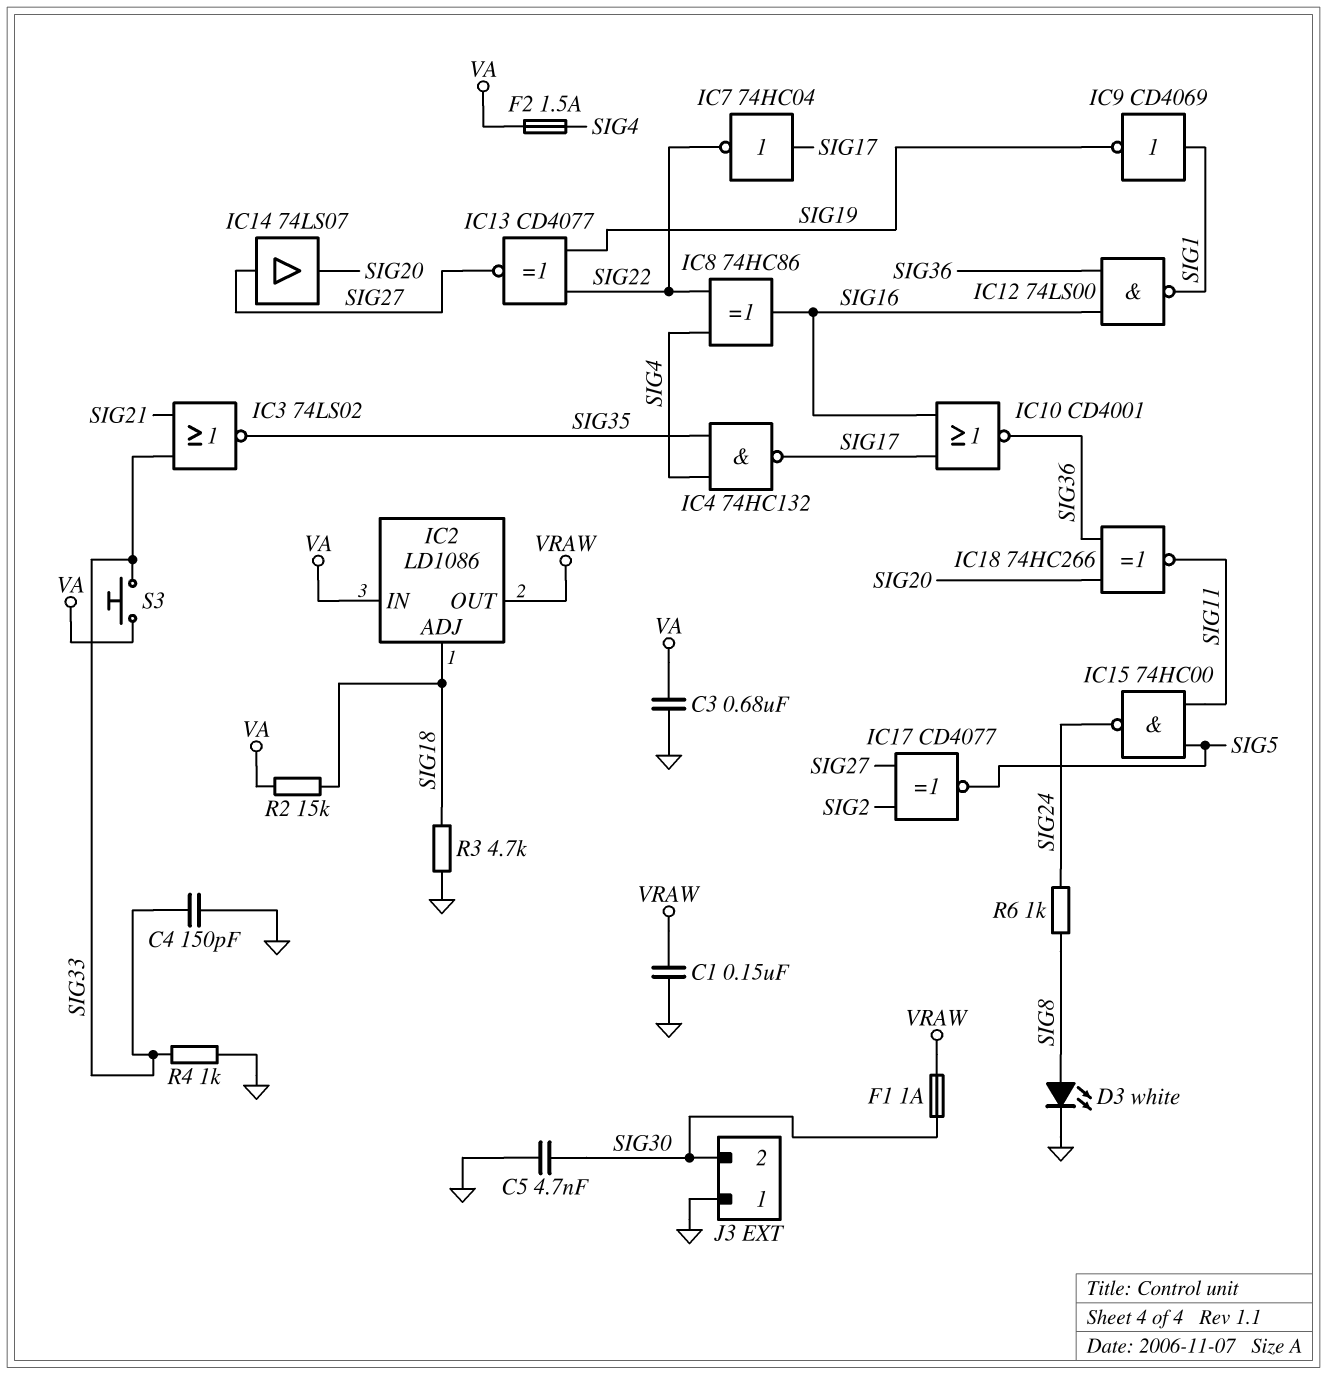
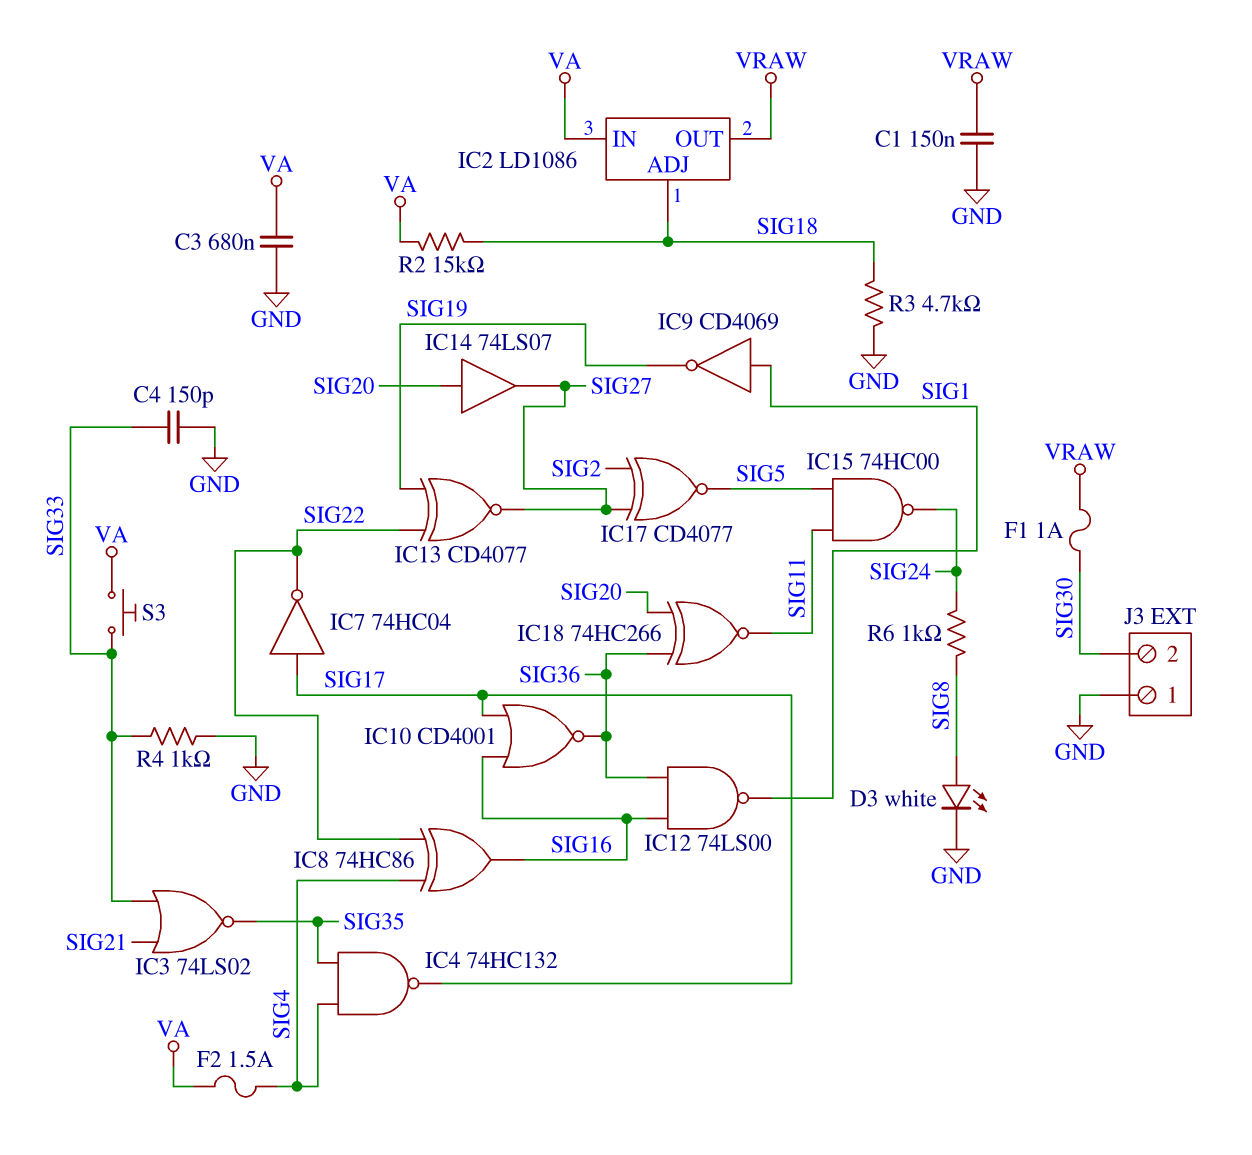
C5: 4.7nF (GND, SIG30) -> none
IC14: buffer 74LS07 (in SIG27, out SIG20) -> buffer 74LS07 (in SIG20, out SIG27)

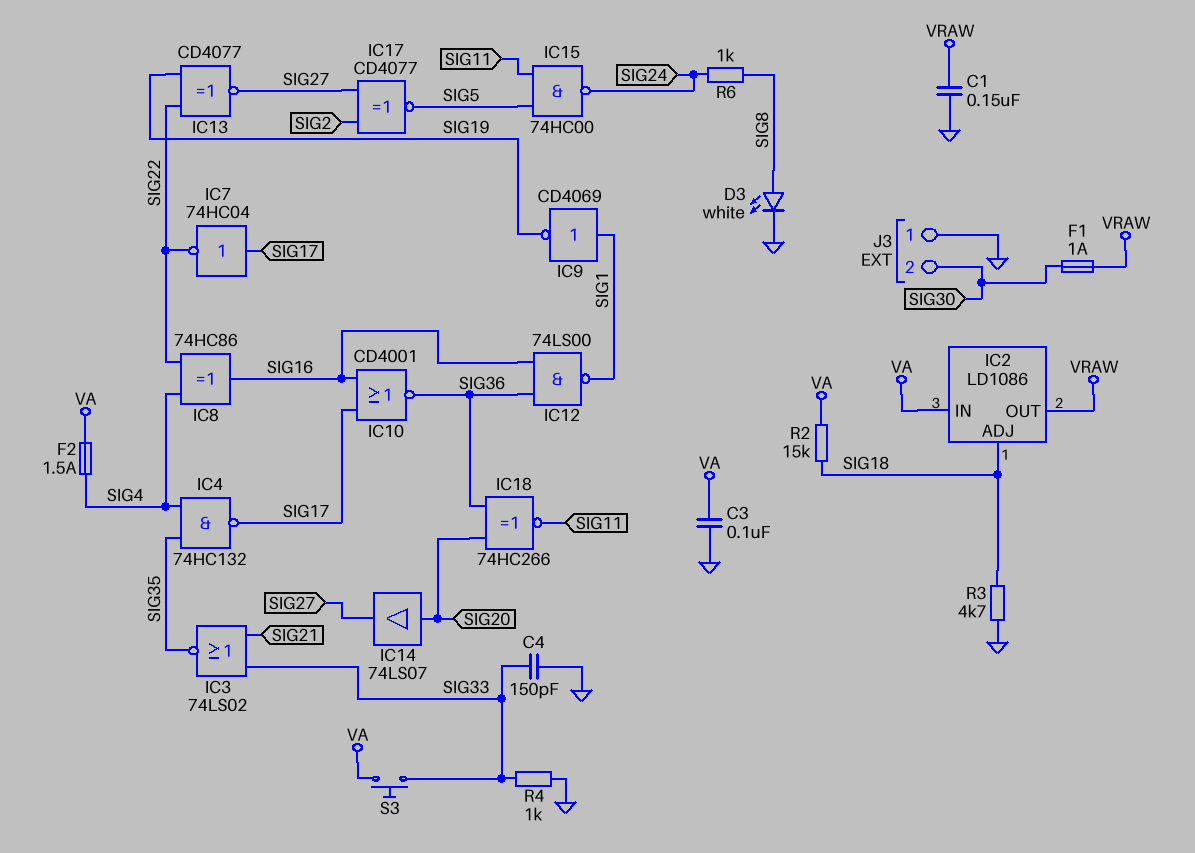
C3: 680nF (GND, VA) -> 100nF (GND, VA)

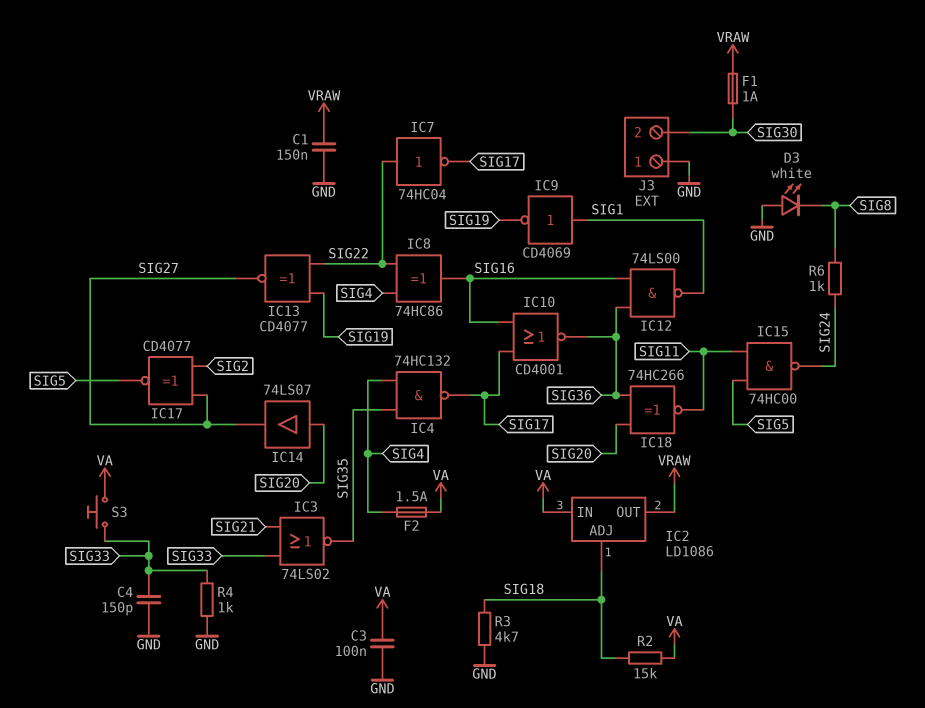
D3: LED white (A SIG8, K GND) -> LED white (A GND, K SIG8)
IC7: NOT 74HC04 (in SIG17, out SIG22) -> NOT 74HC04 (in SIG22, out SIG17)

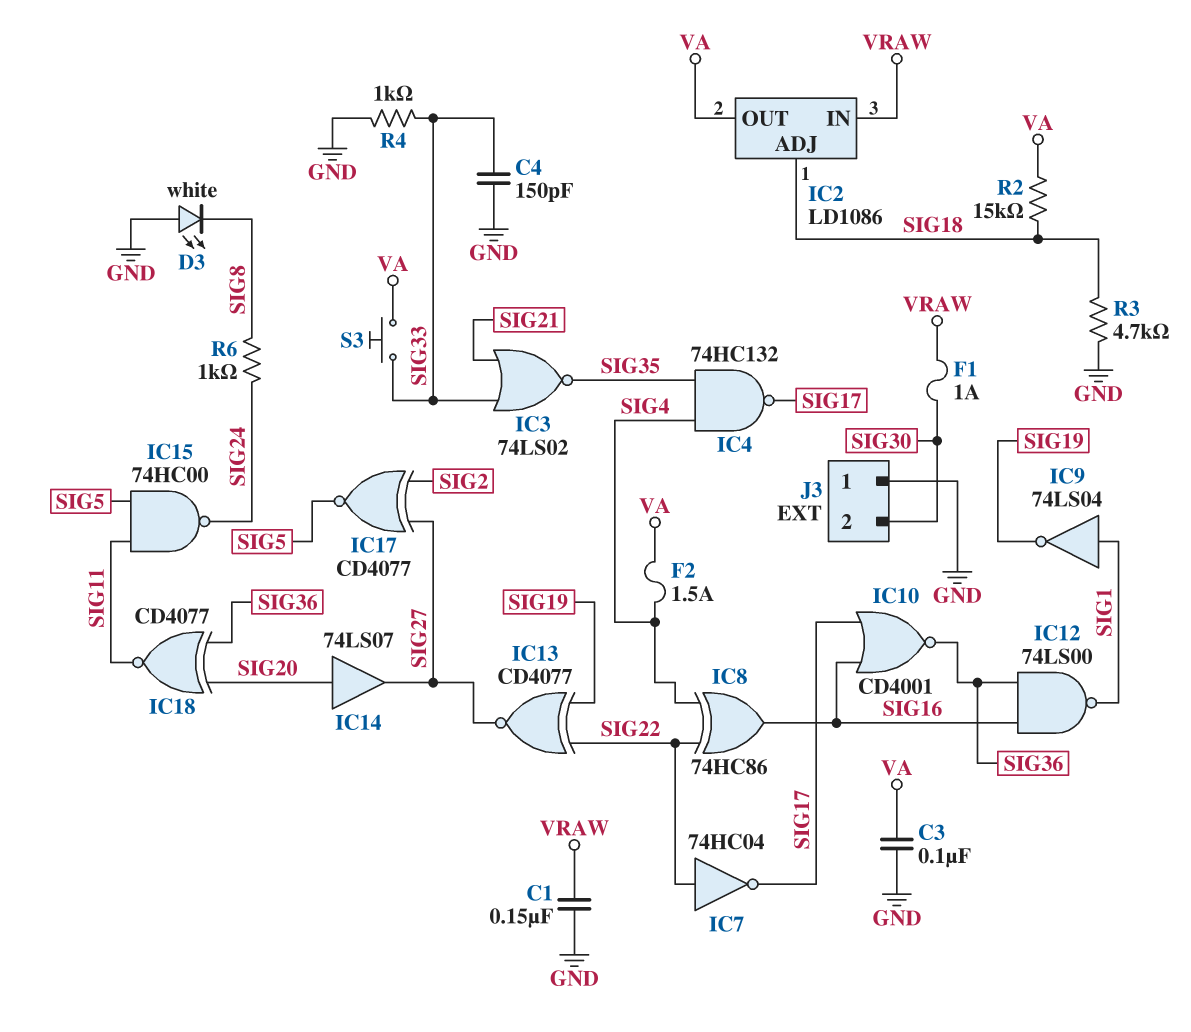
IC2 pin IN: VA -> VRAW
IC2 pin OUT: VRAW -> VA
IC9: NOT CD4069 (in SIG1, out SIG19) -> NOT 74LS04 (in SIG1, out SIG19)
IC18: XNOR 74HC266 (in SIG20, in SIG36, out SIG11) -> XNOR CD4077 (in SIG20, in SIG36, out SIG11)

